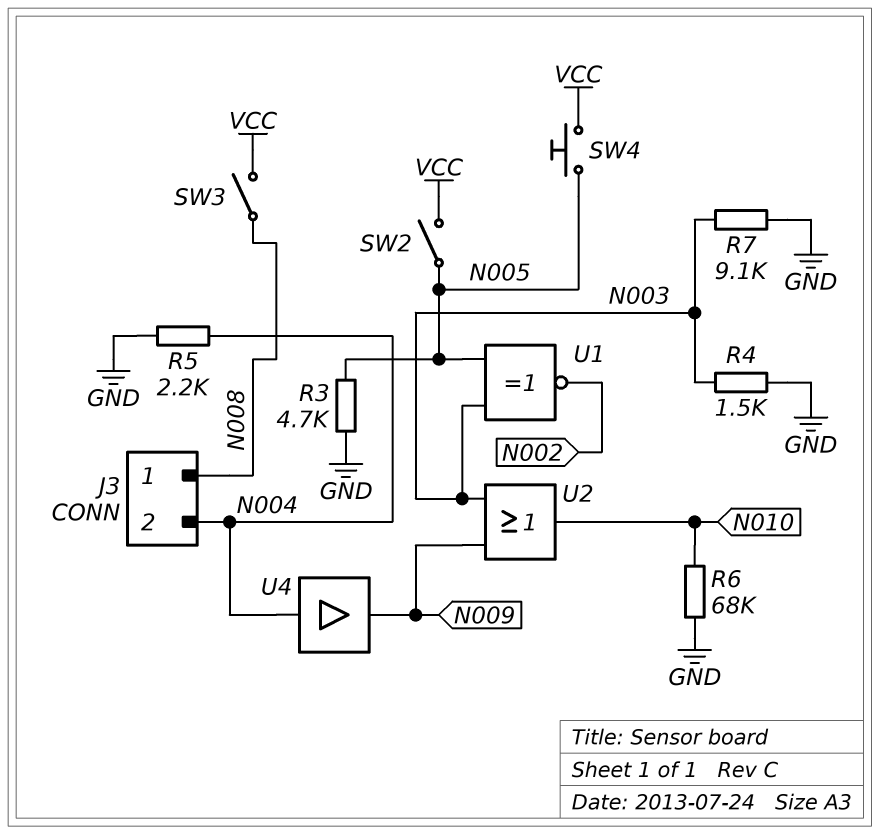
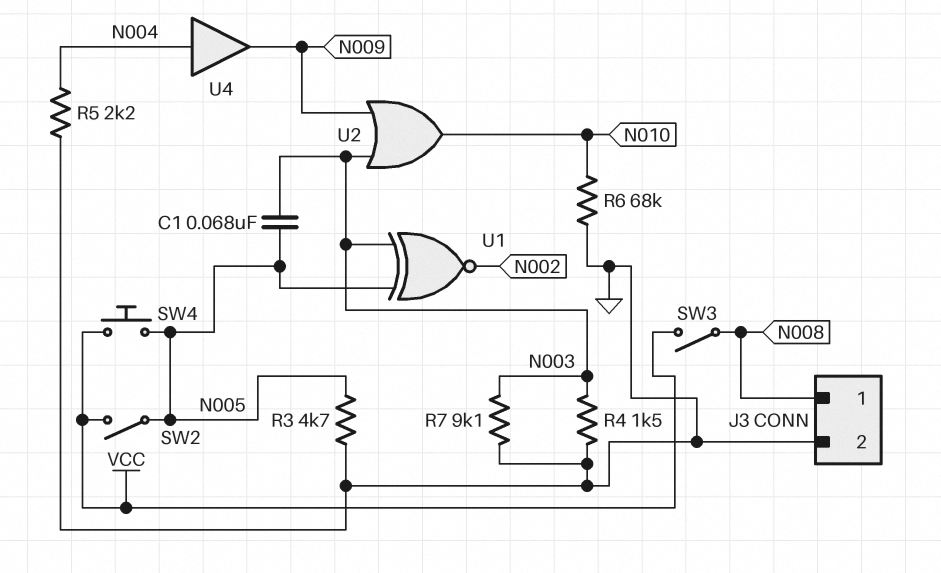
C1: none -> 68nF (N003, N005)
J3 pin 2: N004 -> GND

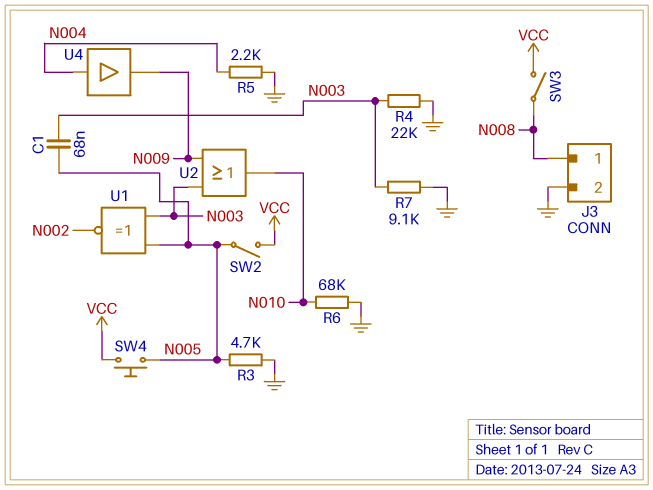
R4: 1.5k (GND, N003) -> 22k (GND, N003)

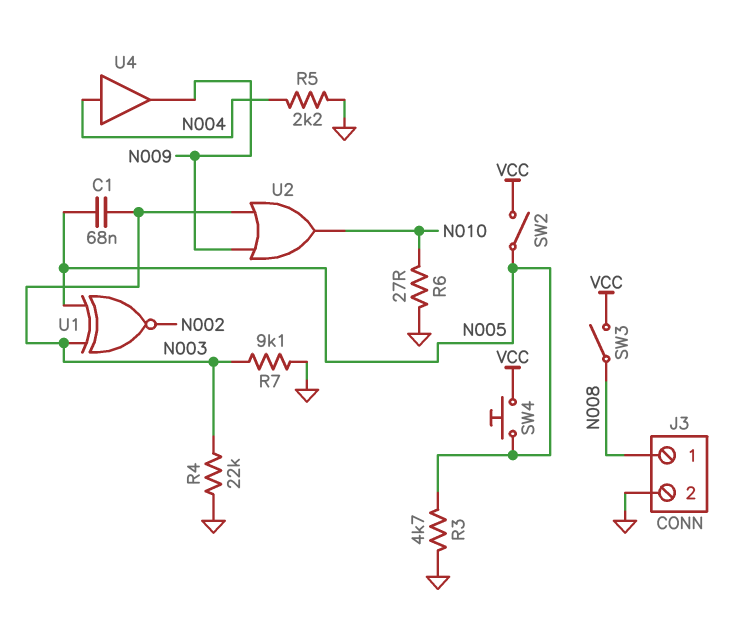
R6: 68k (GND, N010) -> 27 (GND, N010)

